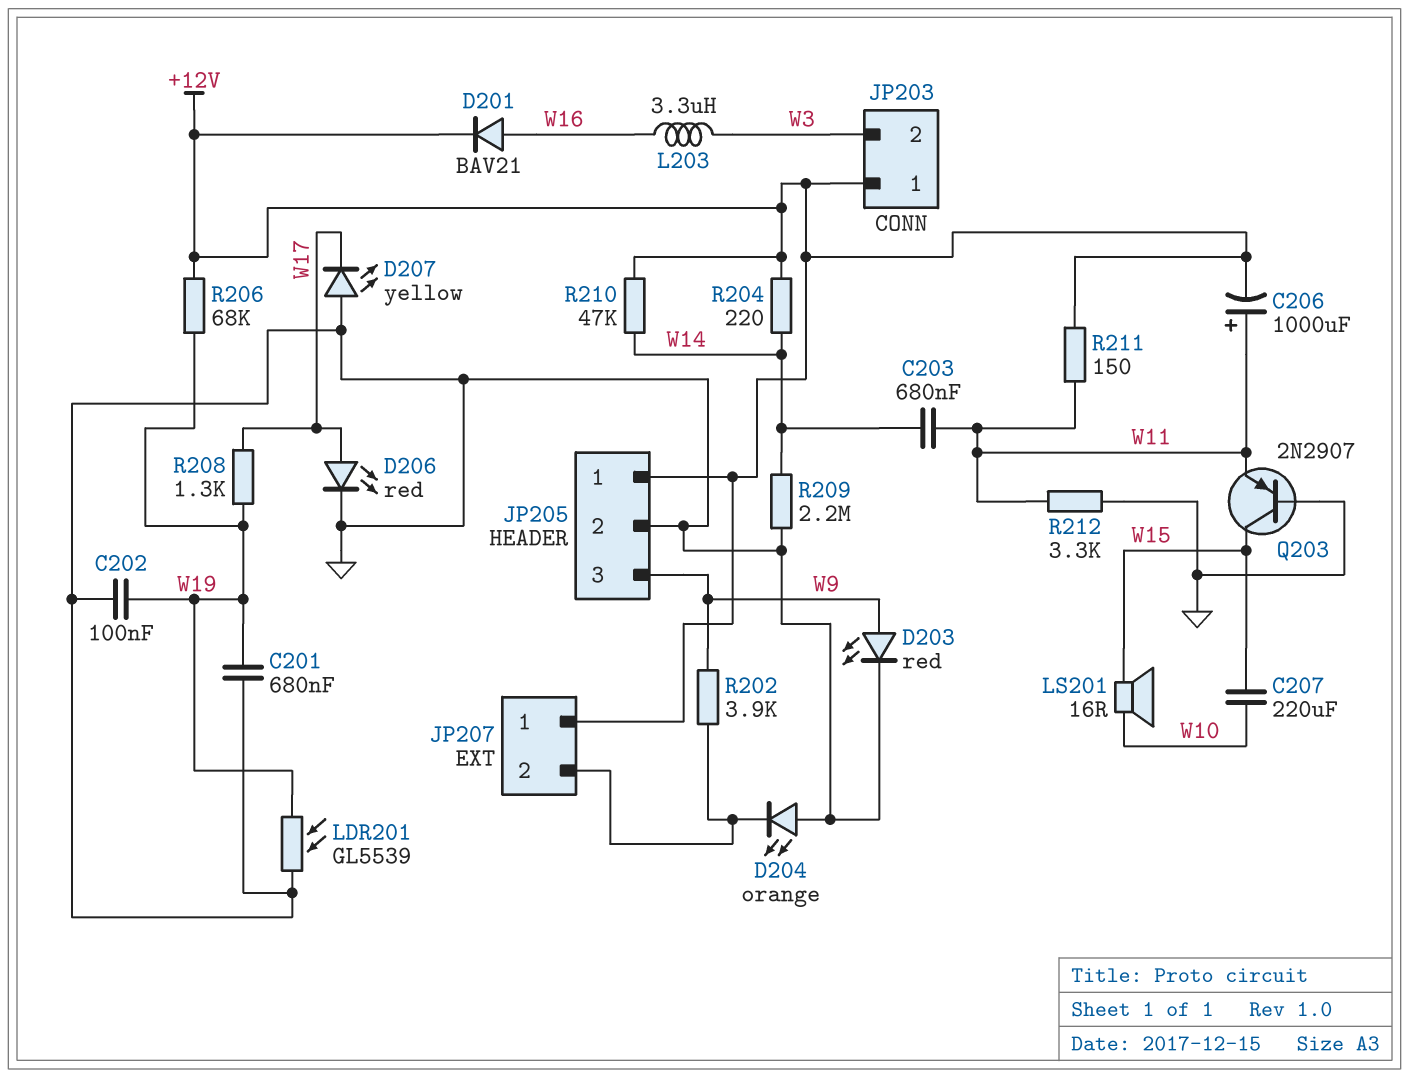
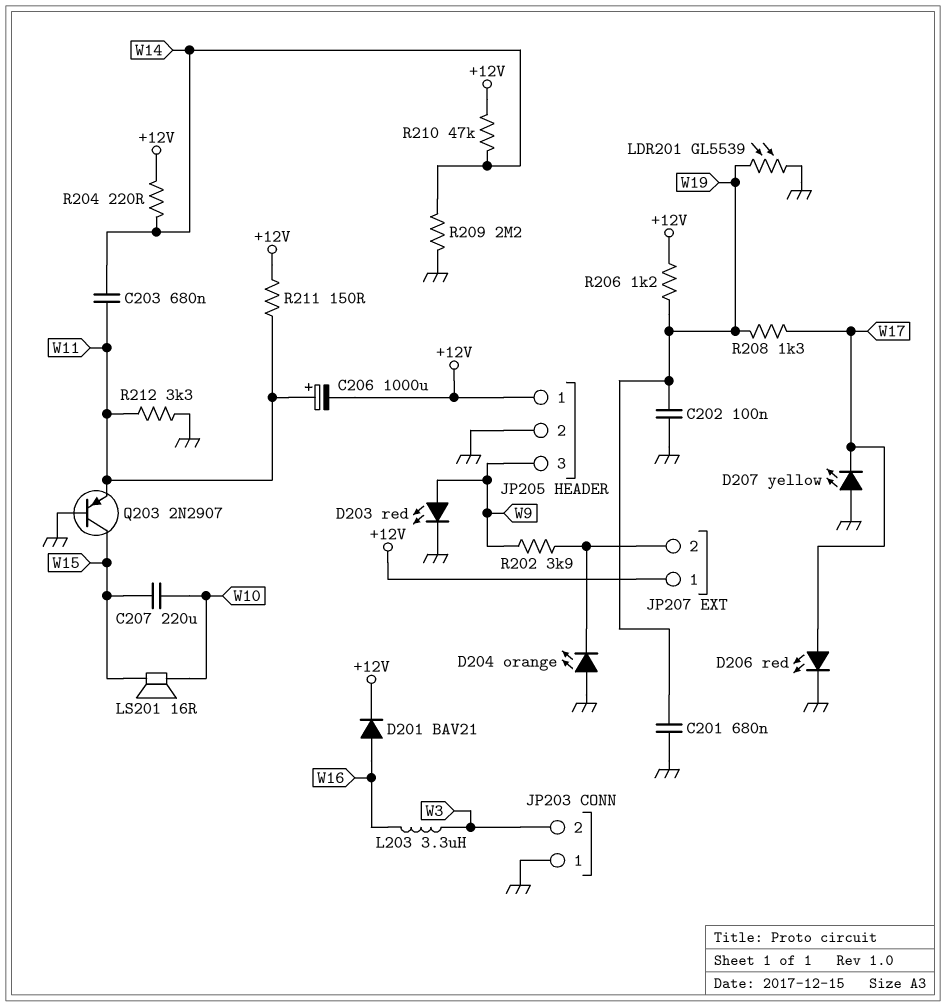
JP203 pin 1: +12V -> GND
R206: 68k (+12V, W19) -> 1.2k (+12V, W19)

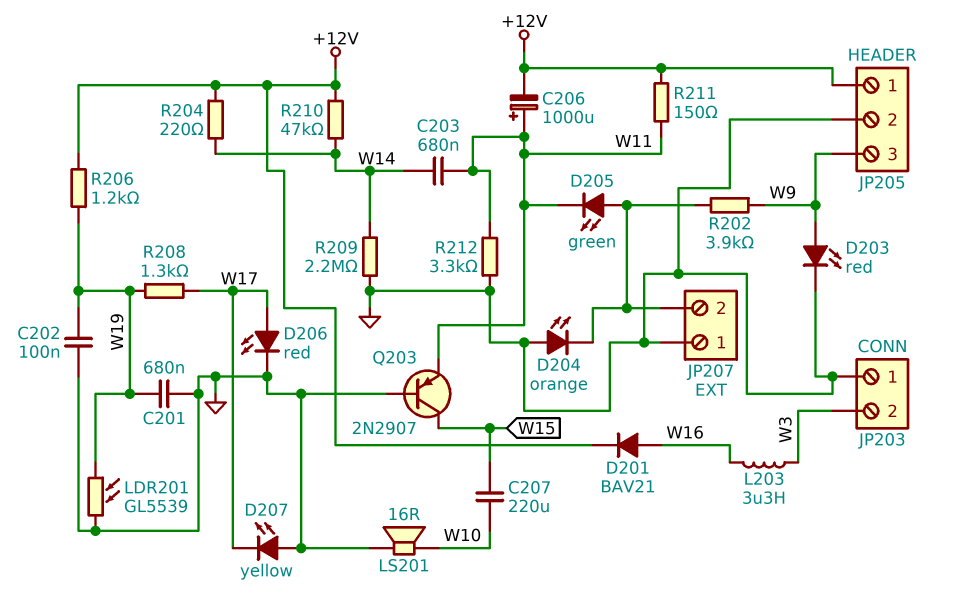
D205: none -> LED green (A JP207/2, K W11)
JP207 pin 1: +12V -> GND
LS201: speaker 16R (W10, W15) -> speaker 16R (GND, W10)

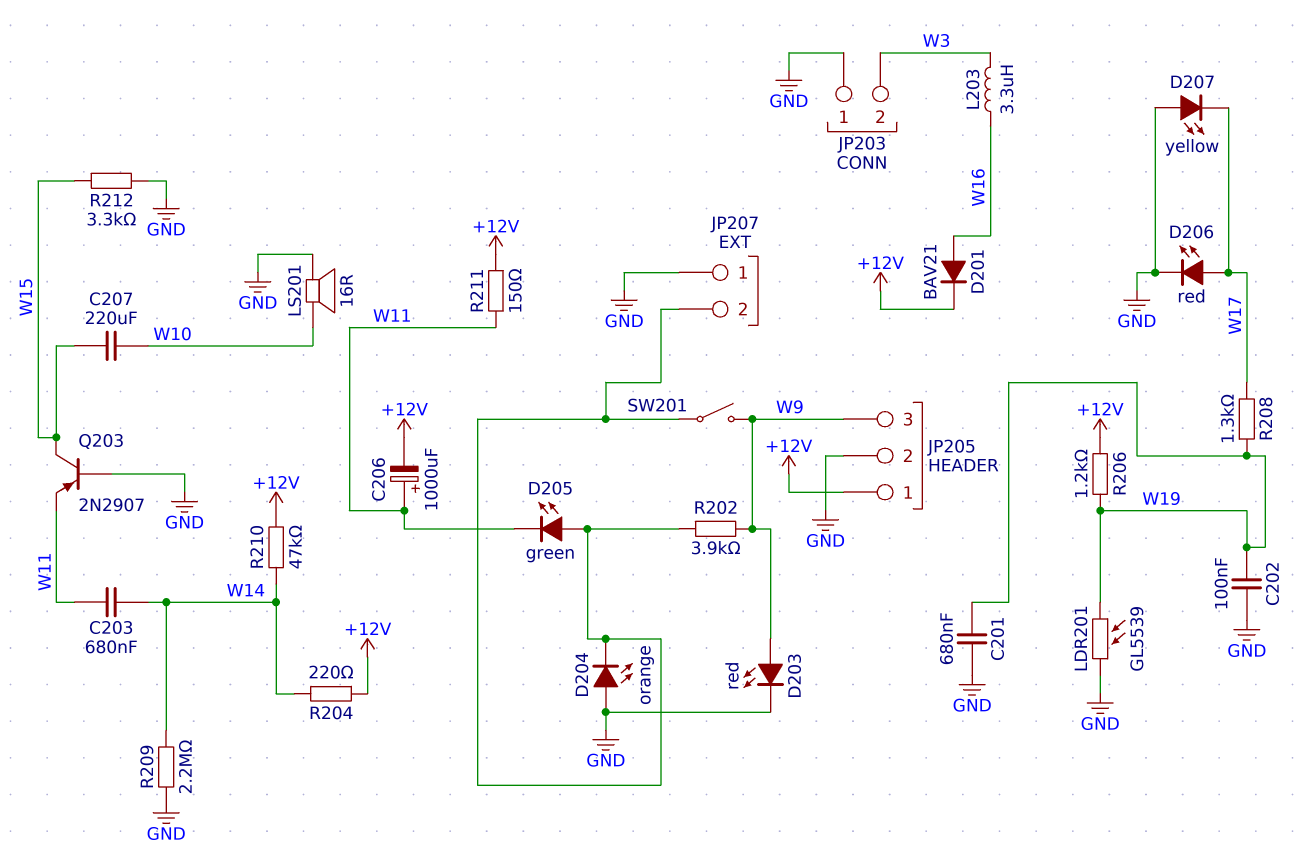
R212: 3.3k (GND, W11) -> 3.3k (GND, W15)
SW201: none -> switch (JP207/2, W9)

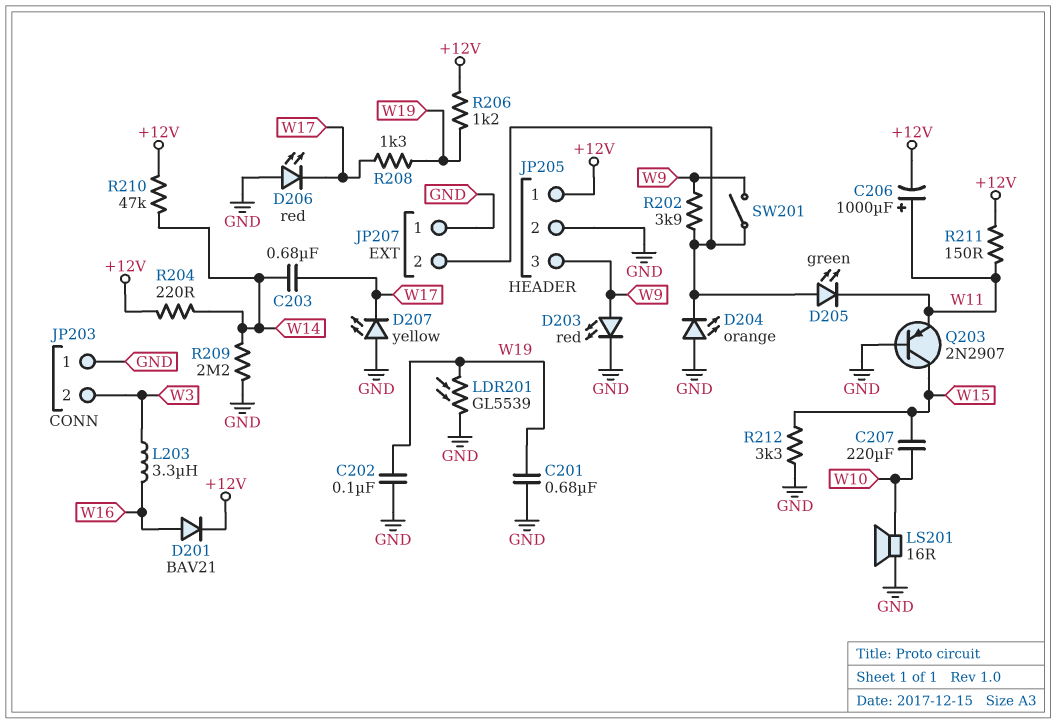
C203: 680nF (W11, W14) -> 680nF (W14, W17)
D206: LED red (A W17, K GND) -> LED red (A GND, K W17)

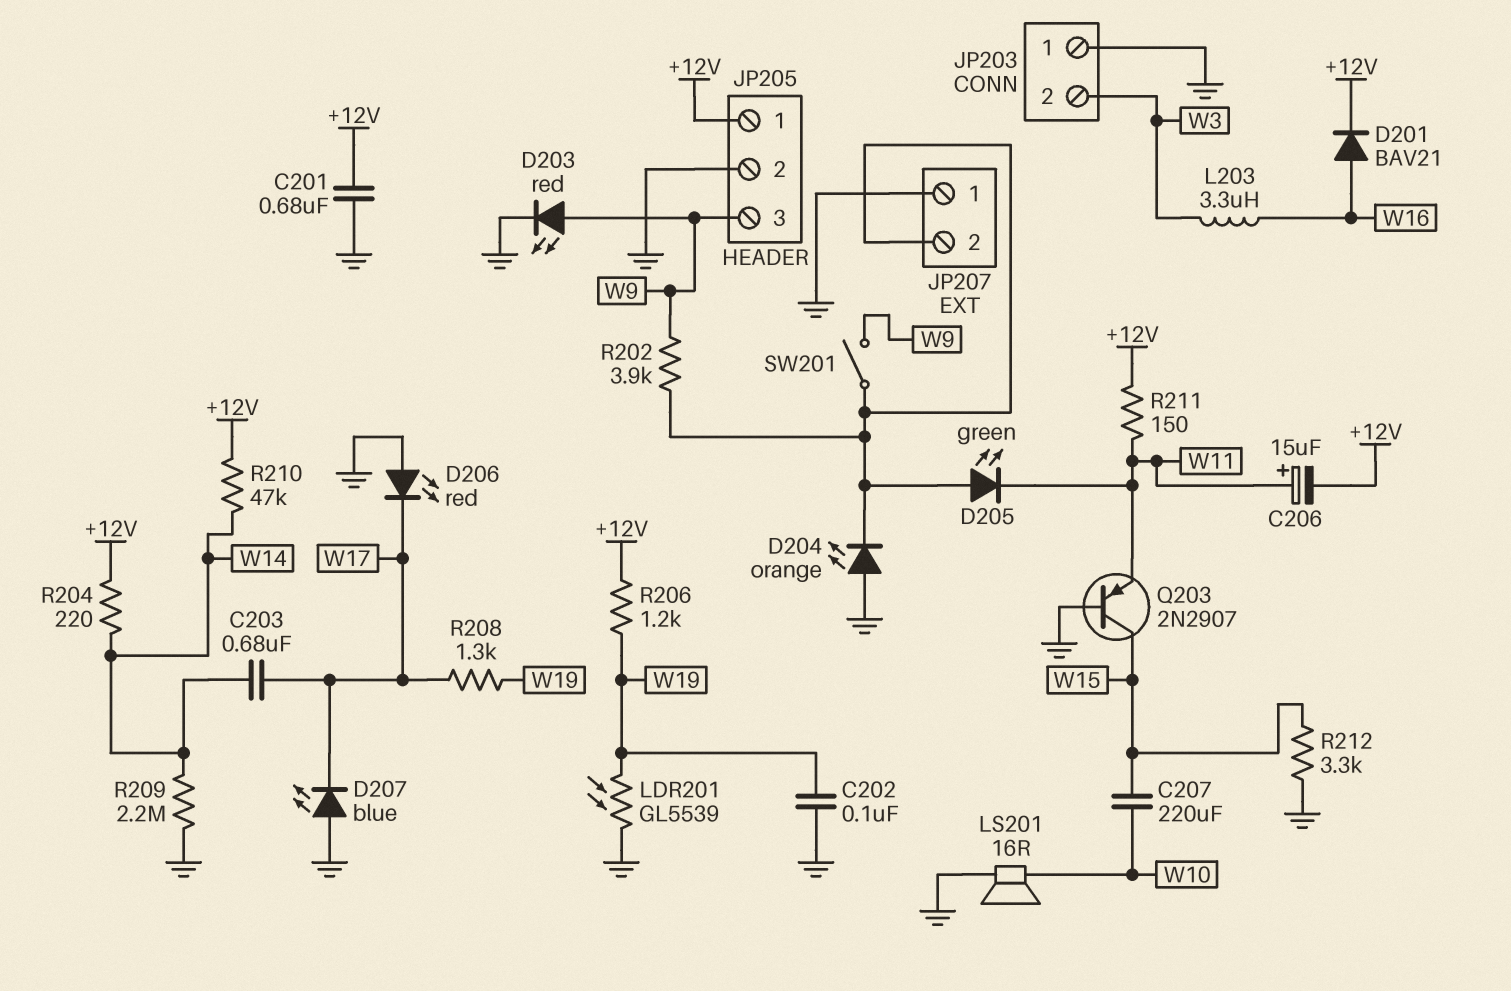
C201: 680nF (GND, W19) -> 680nF (+12V, GND)
C206: 1000uF (plus W11, minus +12V) -> 15uF (plus W11, minus +12V)
D207: LED yellow (A GND, K W17) -> LED blue (A GND, K W17)

